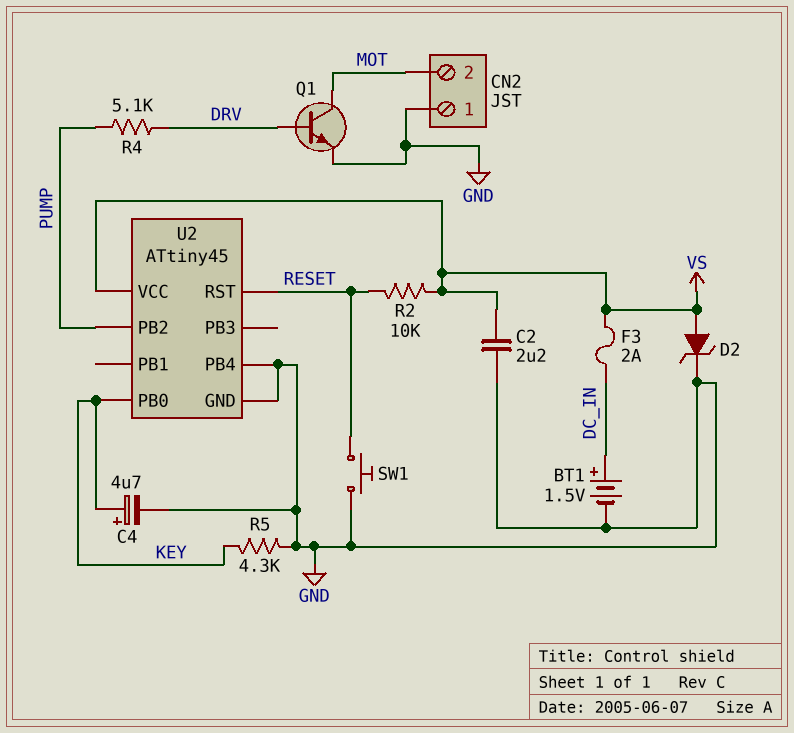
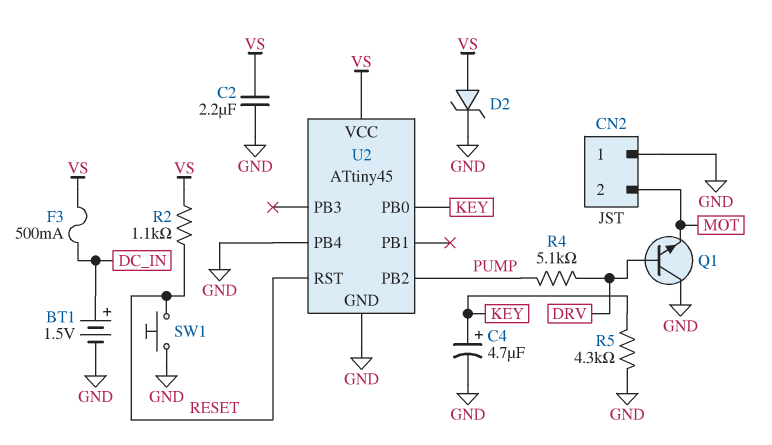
F3: 2A (DC_IN, VS) -> 500mA (DC_IN, VS)
Q1: NPN (B DRV, C MOT, E GND) -> NPN (B DRV, C GND, E MOT)
R2: 10k (RESET, VS) -> 1.1k (RESET, VS)

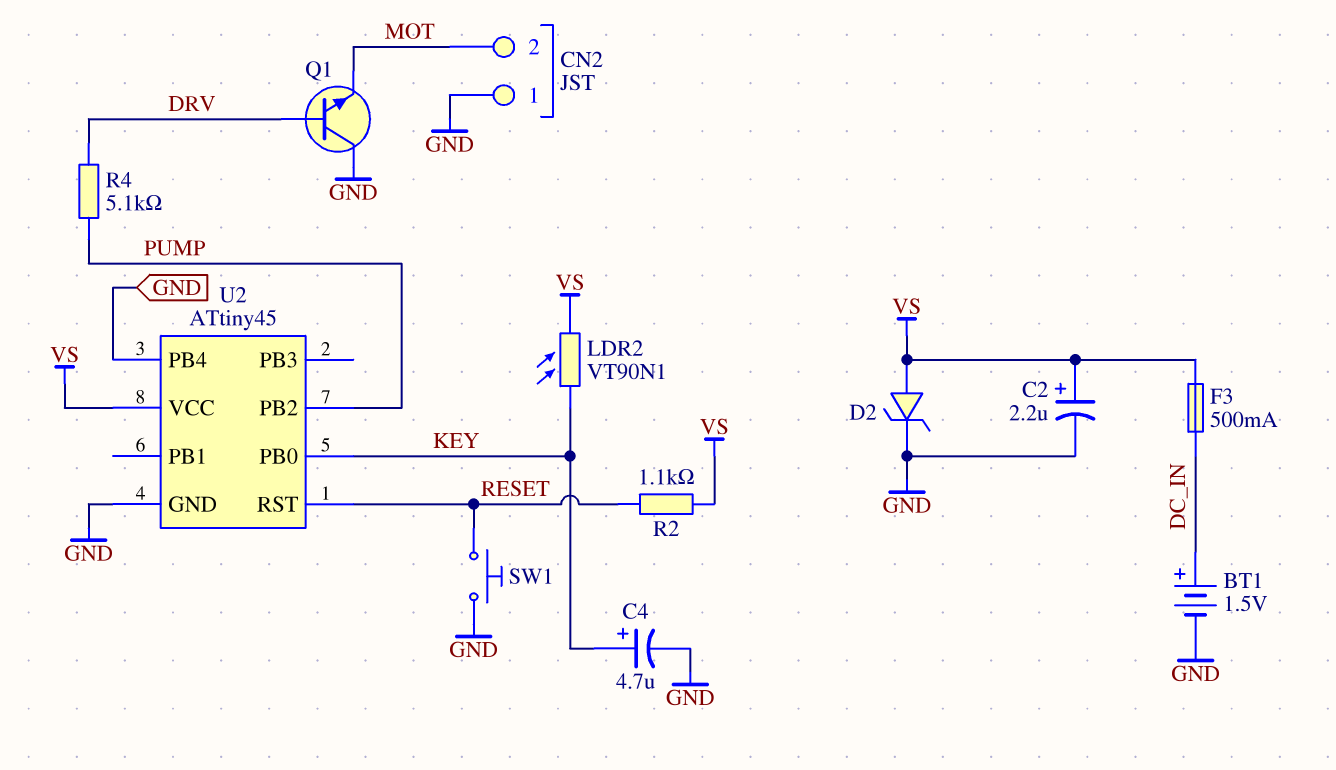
C2: 2.2uF (GND, VS) -> 2.2uF (plus VS, minus GND)
LDR2: none -> VT90N1 (KEY, VS)
R5: 4.3k (GND, KEY) -> none

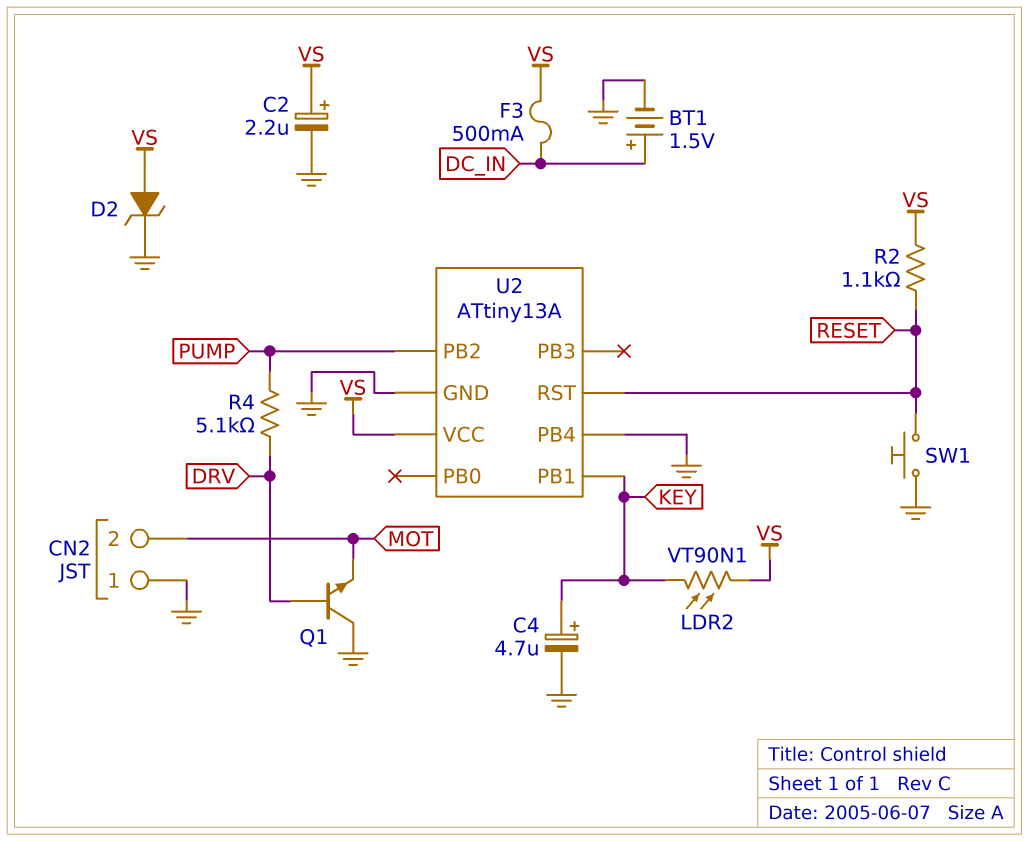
U2: ATtiny45 -> ATtiny13A
U2 pin PB0: KEY -> none
U2 pin PB1: none -> KEY

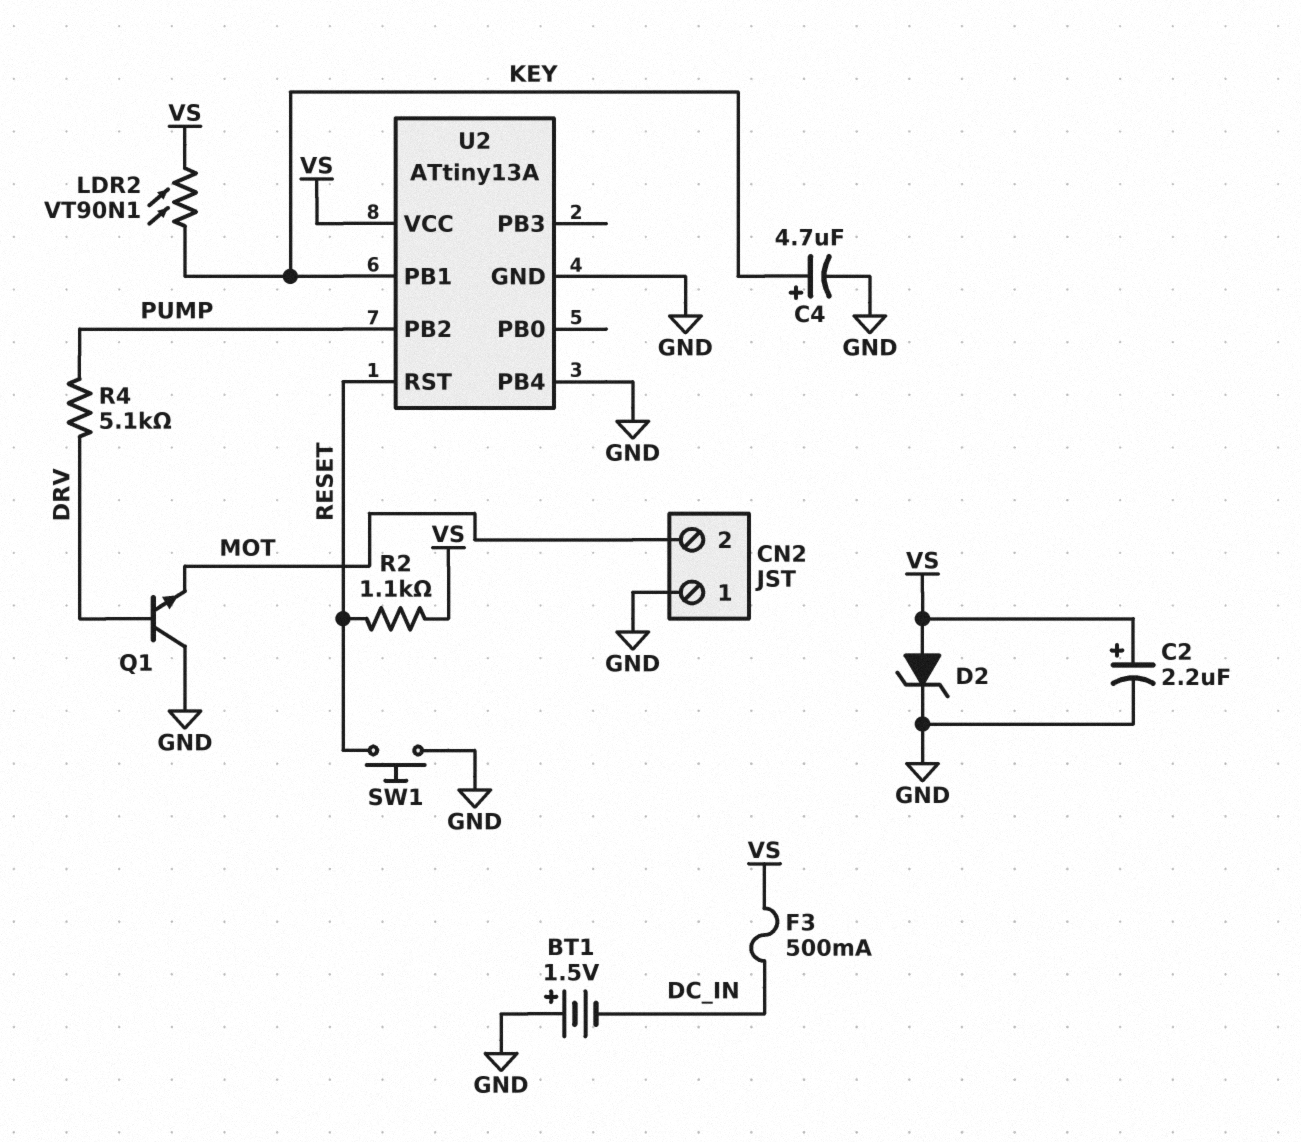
BT1: 1.5V (plus DC_IN, minus GND) -> 1.5V (plus GND, minus DC_IN)

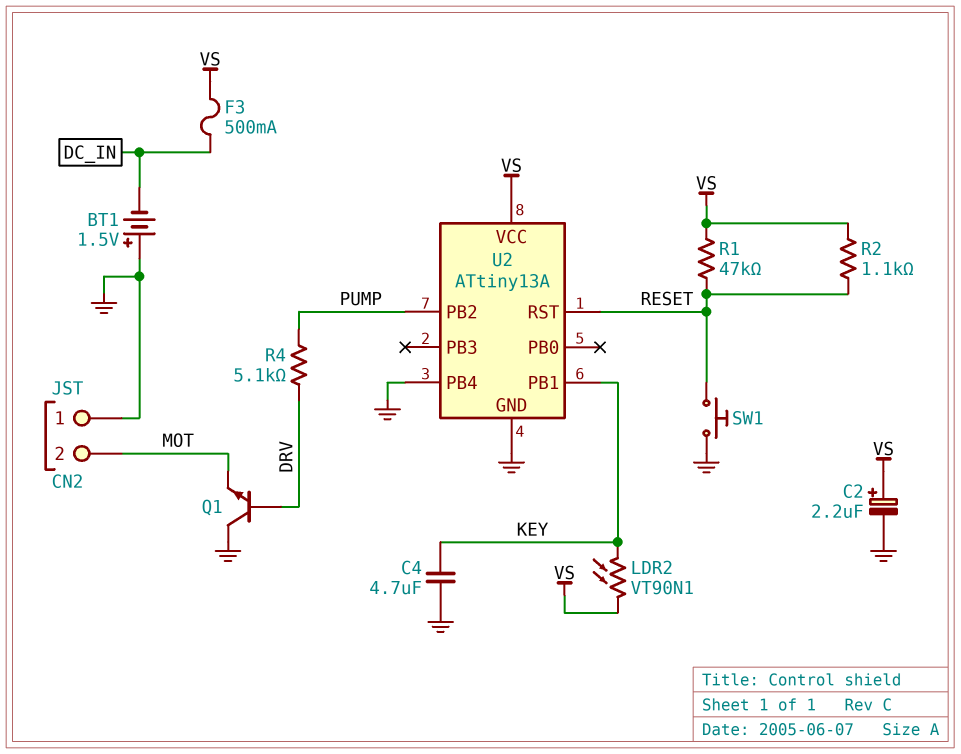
C4: 4.7uF (plus KEY, minus GND) -> 4.7uF (GND, KEY)
D2: zener (A VS, K GND) -> none
R1: none -> 47k (RESET, VS)

